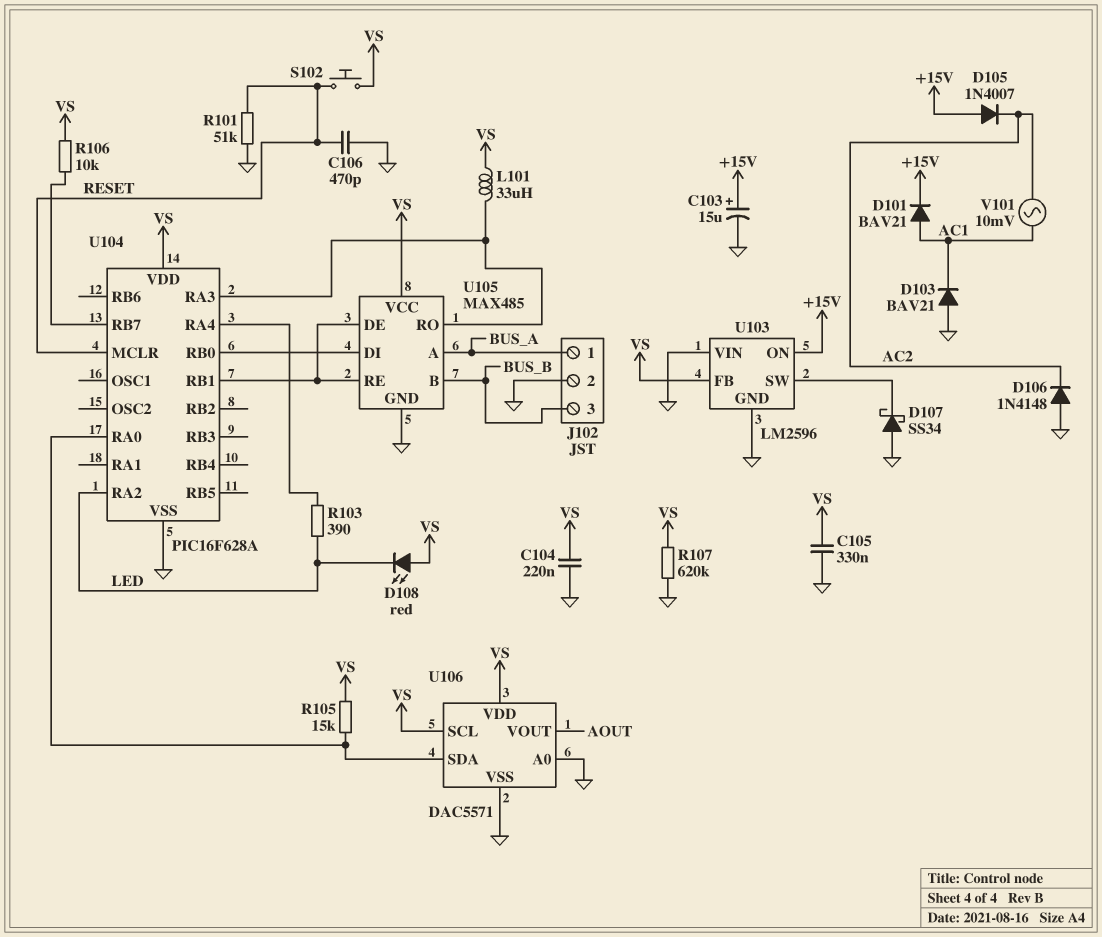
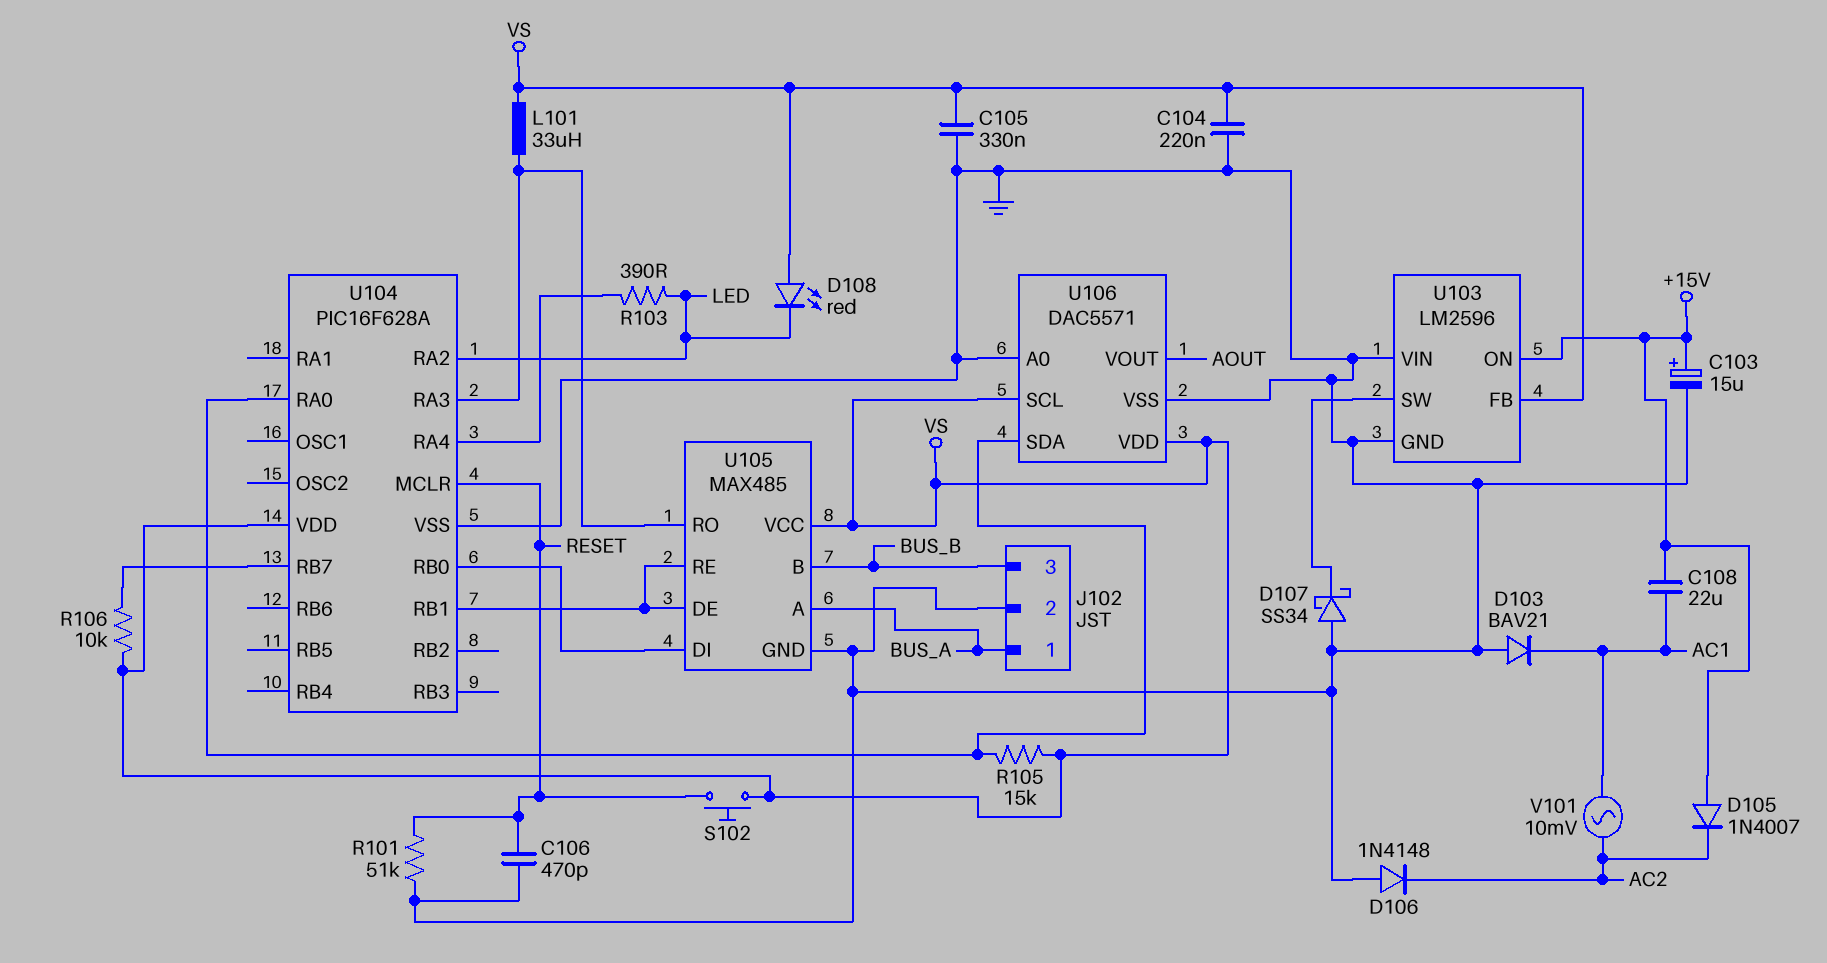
C108: none -> 22uF (+15V, AC1)
D101: diode BAV21 (A AC1, K +15V) -> none
R107: 620k (GND, VS) -> none

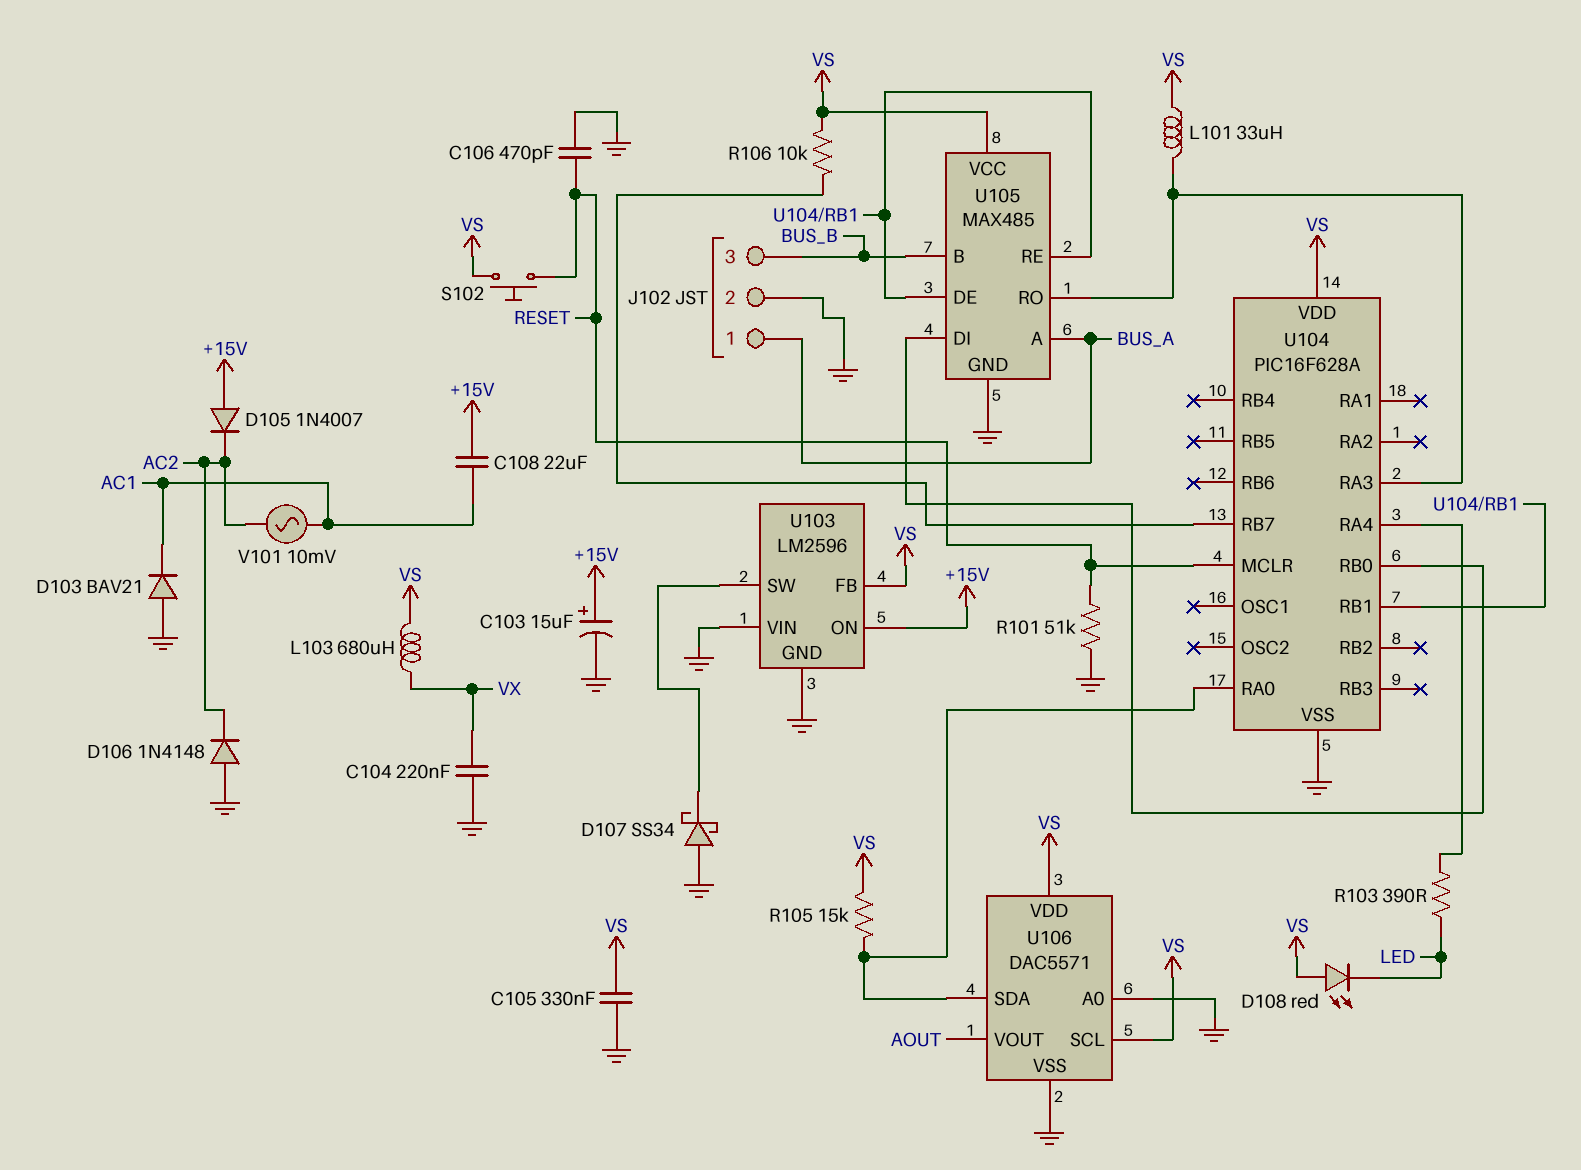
C104: 220nF (GND, VS) -> 220nF (GND, VX)
L103: none -> 680uH (VS, VX)
U104 pin RA2: LED -> none

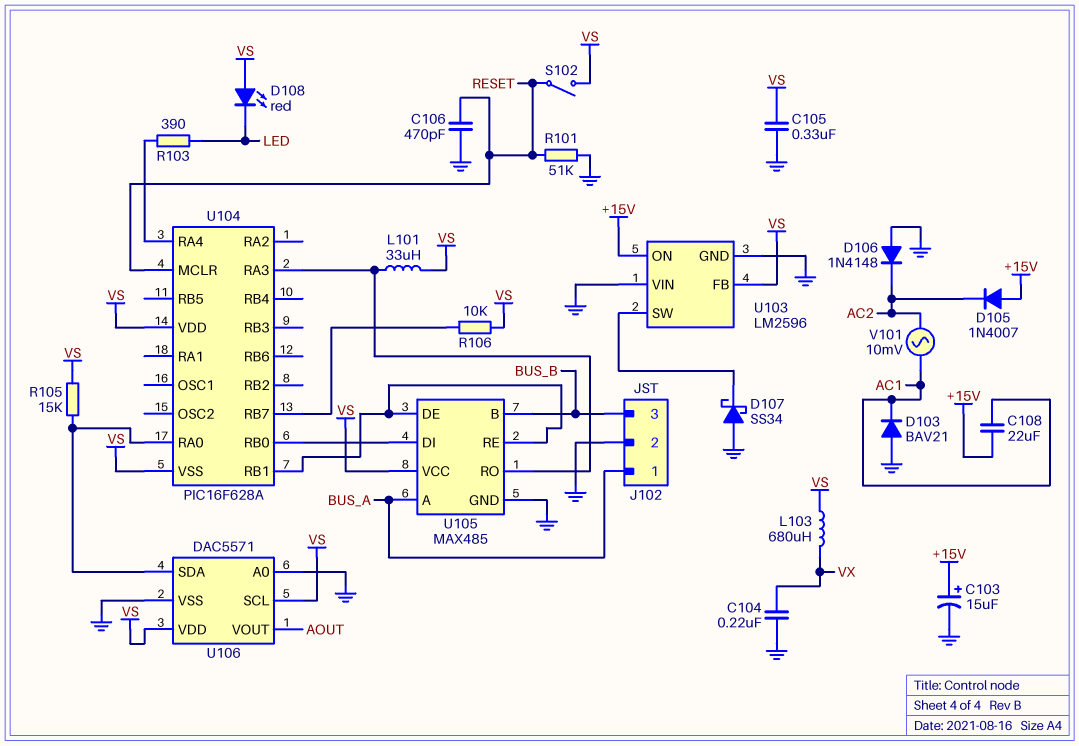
S102: button (RESET, VS) -> switch (RESET, VS)
U104 pin VSS: GND -> VS

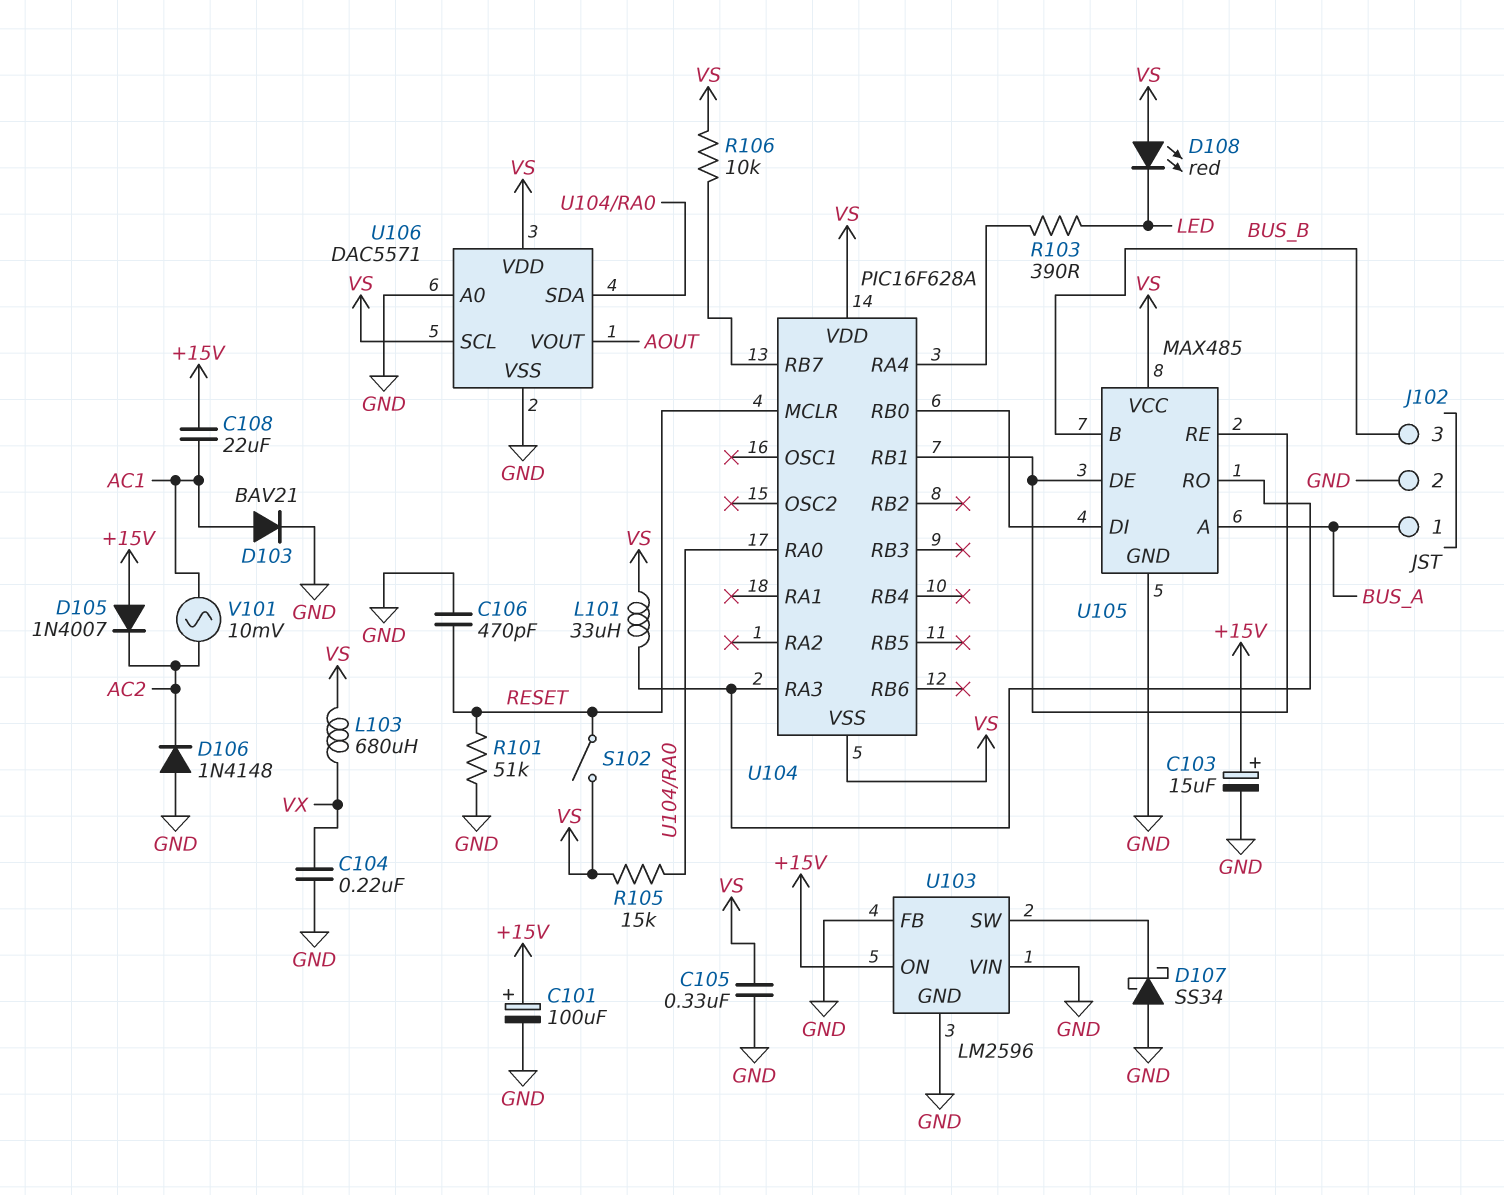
C101: none -> 100uF (plus +15V, minus GND)
D103: diode BAV21 (A GND, K AC1) -> diode BAV21 (A AC1, K GND)
U103 pin FB: VS -> GND

